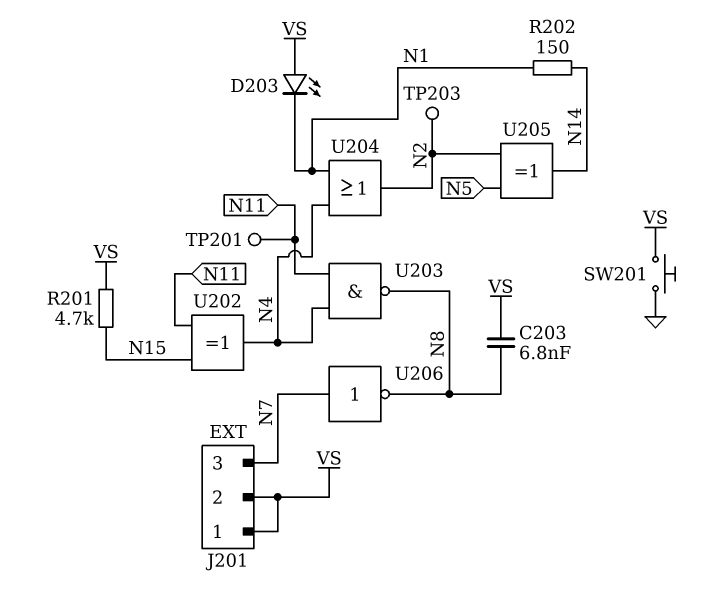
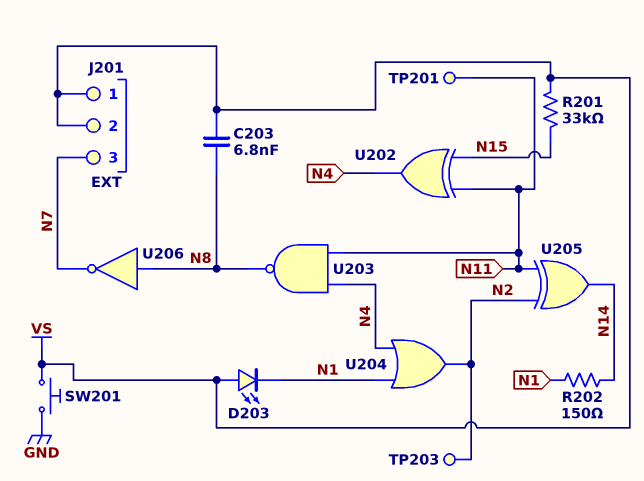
R201: 4.7k (N15, VS) -> 33k (N15, VS)
U205: XOR (in N2, in N5, out N14) -> XOR (in N2, in N11, out N14)
U206: NOT (in N7, out N8) -> NOT (in N8, out N7)

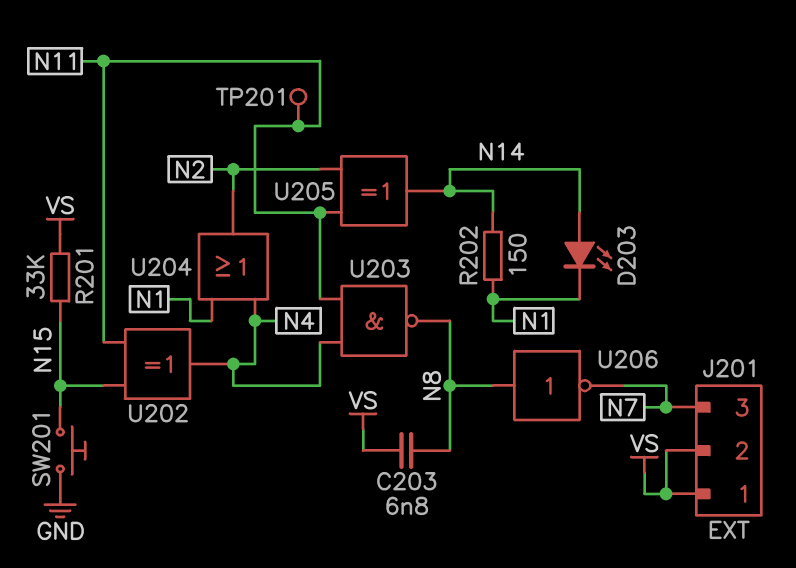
D203: LED (A VS, K N1) -> LED (A N14, K N1)
SW201: button (GND, VS) -> button (GND, N15)
TP203: test point (N2) -> none

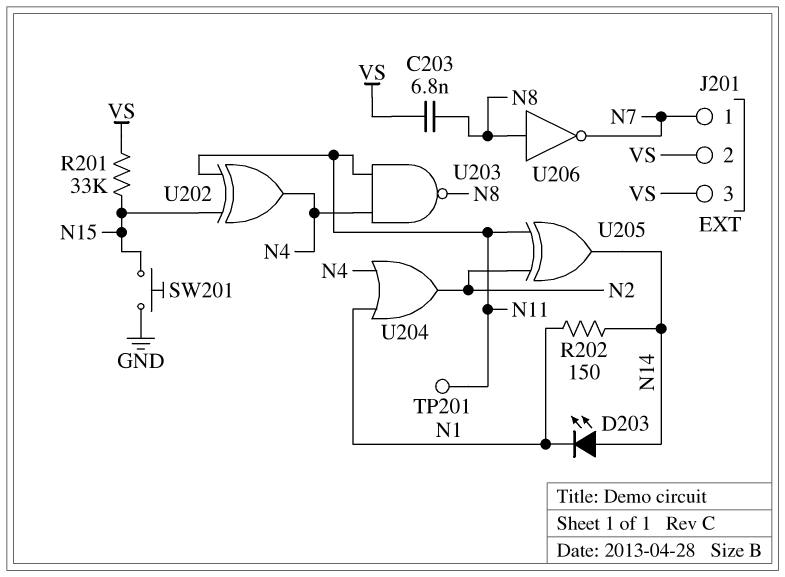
J201 pin 1: VS -> N7
J201 pin 3: N7 -> VS

